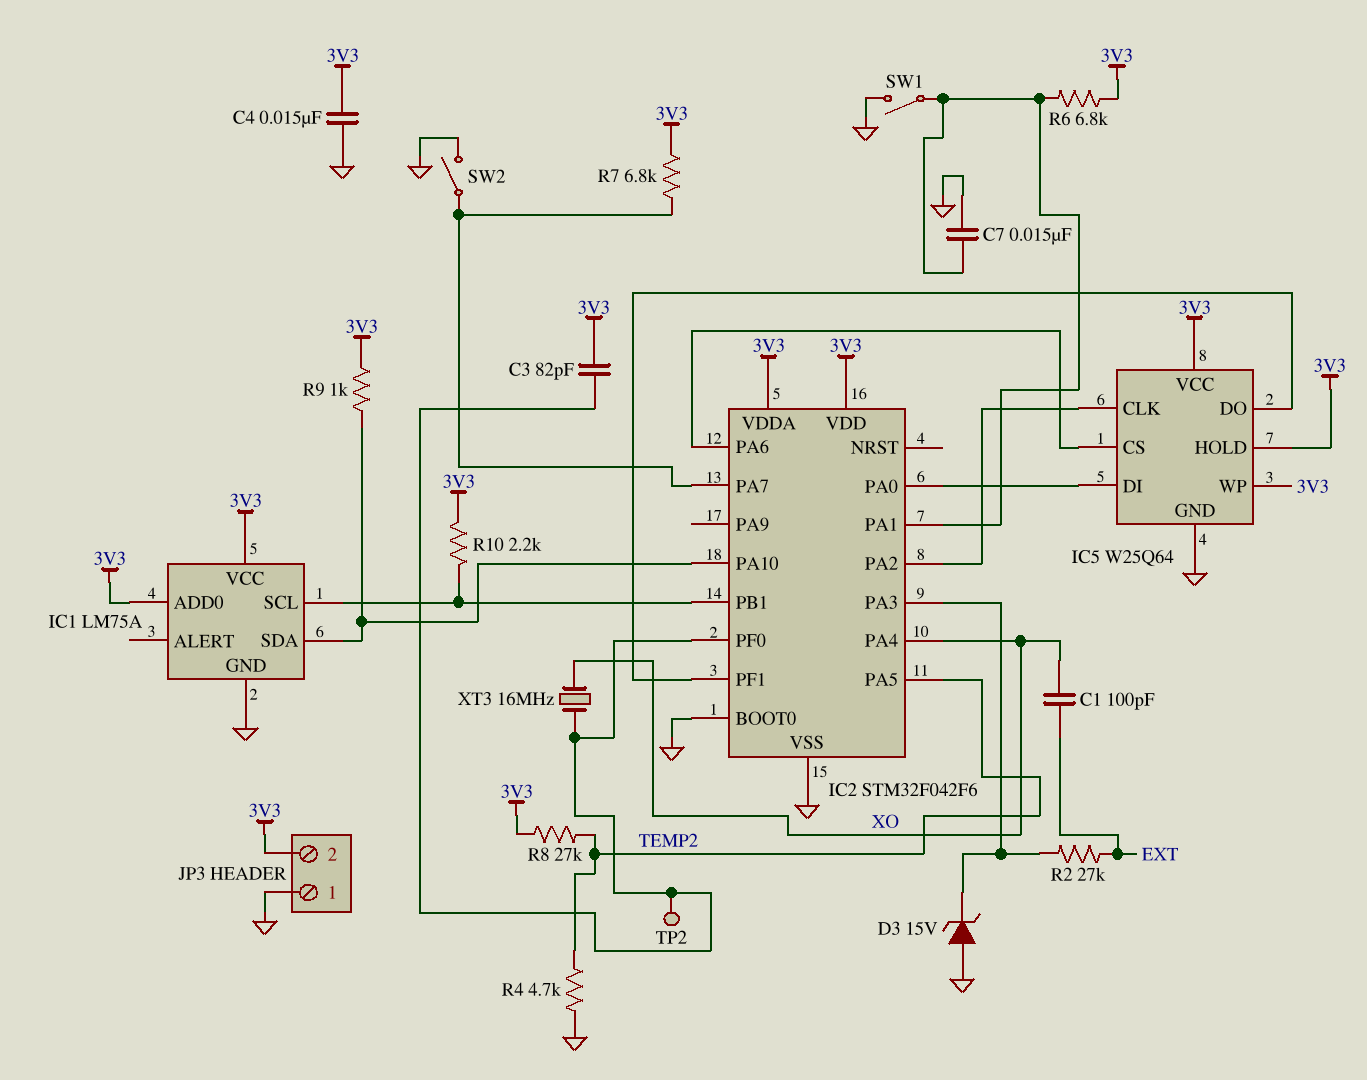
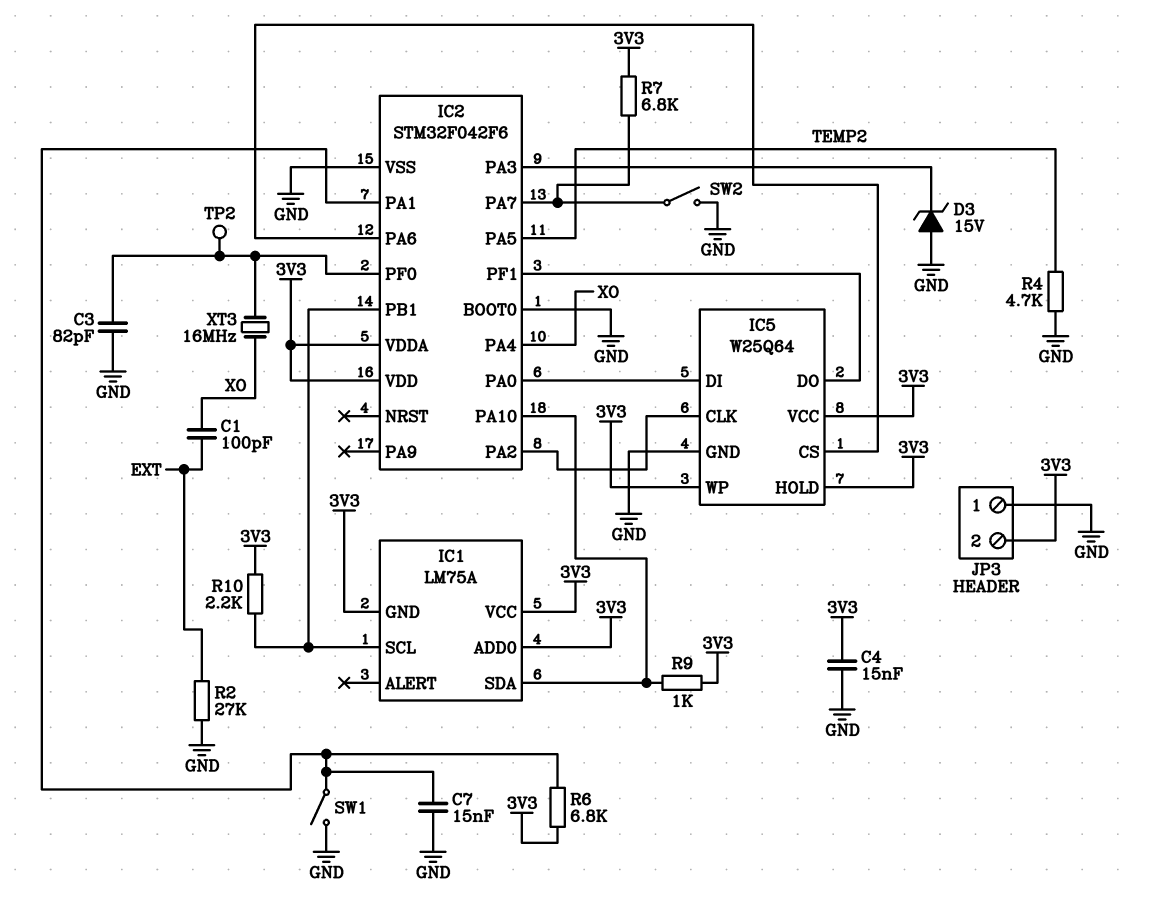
C3: 82pF (3V3, IC2/PF0) -> 82pF (GND, IC2/PF0)
IC1 pin GND: GND -> 3V3
R2: 27k (EXT, IC2/PA3) -> 27k (EXT, GND)
R8: 27k (3V3, TEMP2) -> none

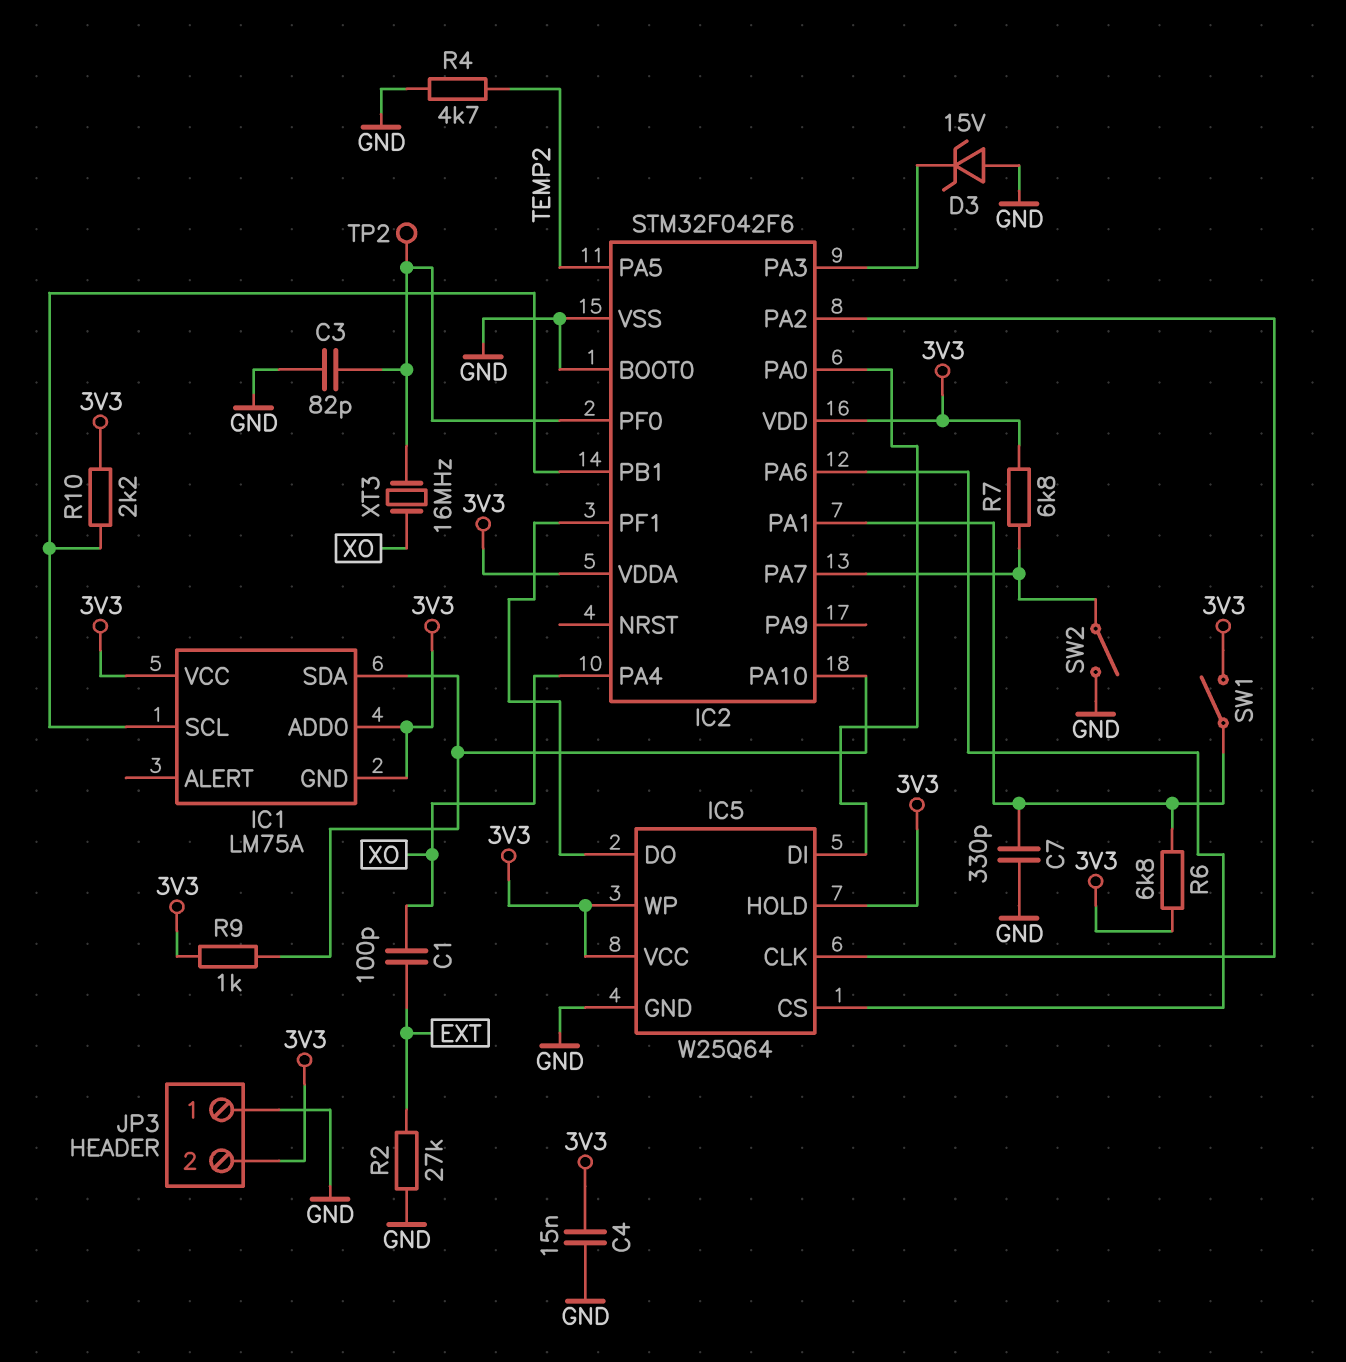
C7: 15nF (GND, IC2/PA1) -> 330pF (GND, IC2/PA1)
SW1: switch (GND, IC2/PA1) -> switch (3V3, IC2/PA1)

